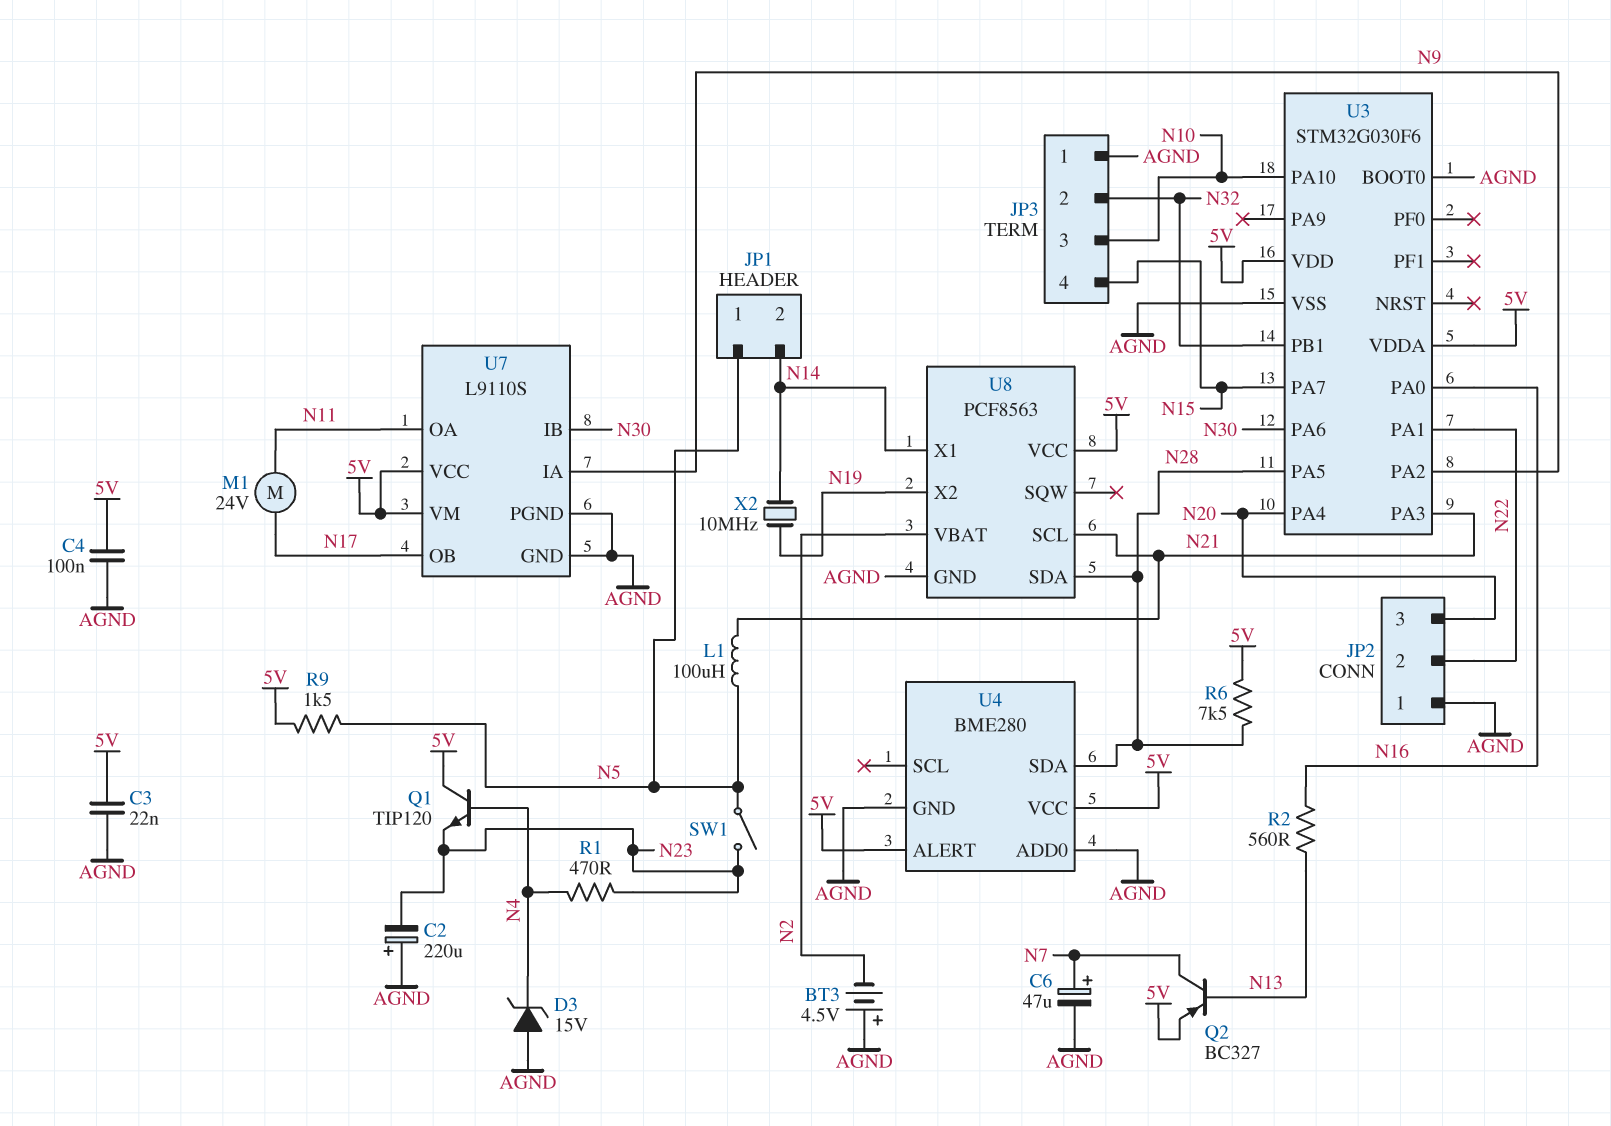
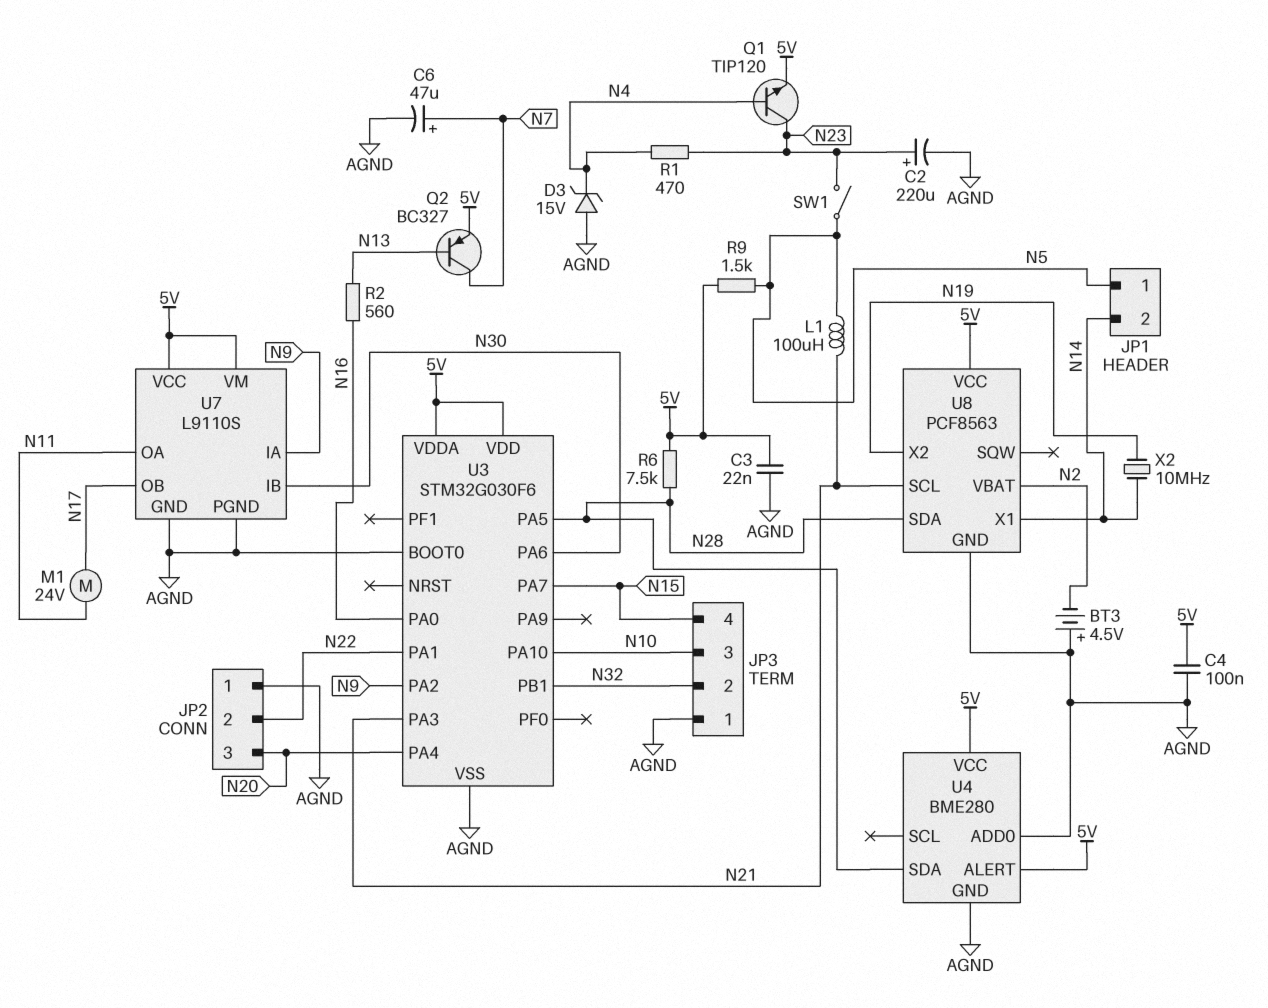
C2: 220uF (plus AGND, minus N23) -> 220uF (plus N23, minus AGND)
Q1: NPN TIP120 (B N4, C 5V, E N23) -> NPN TIP120 (B N4, C N23, E 5V)

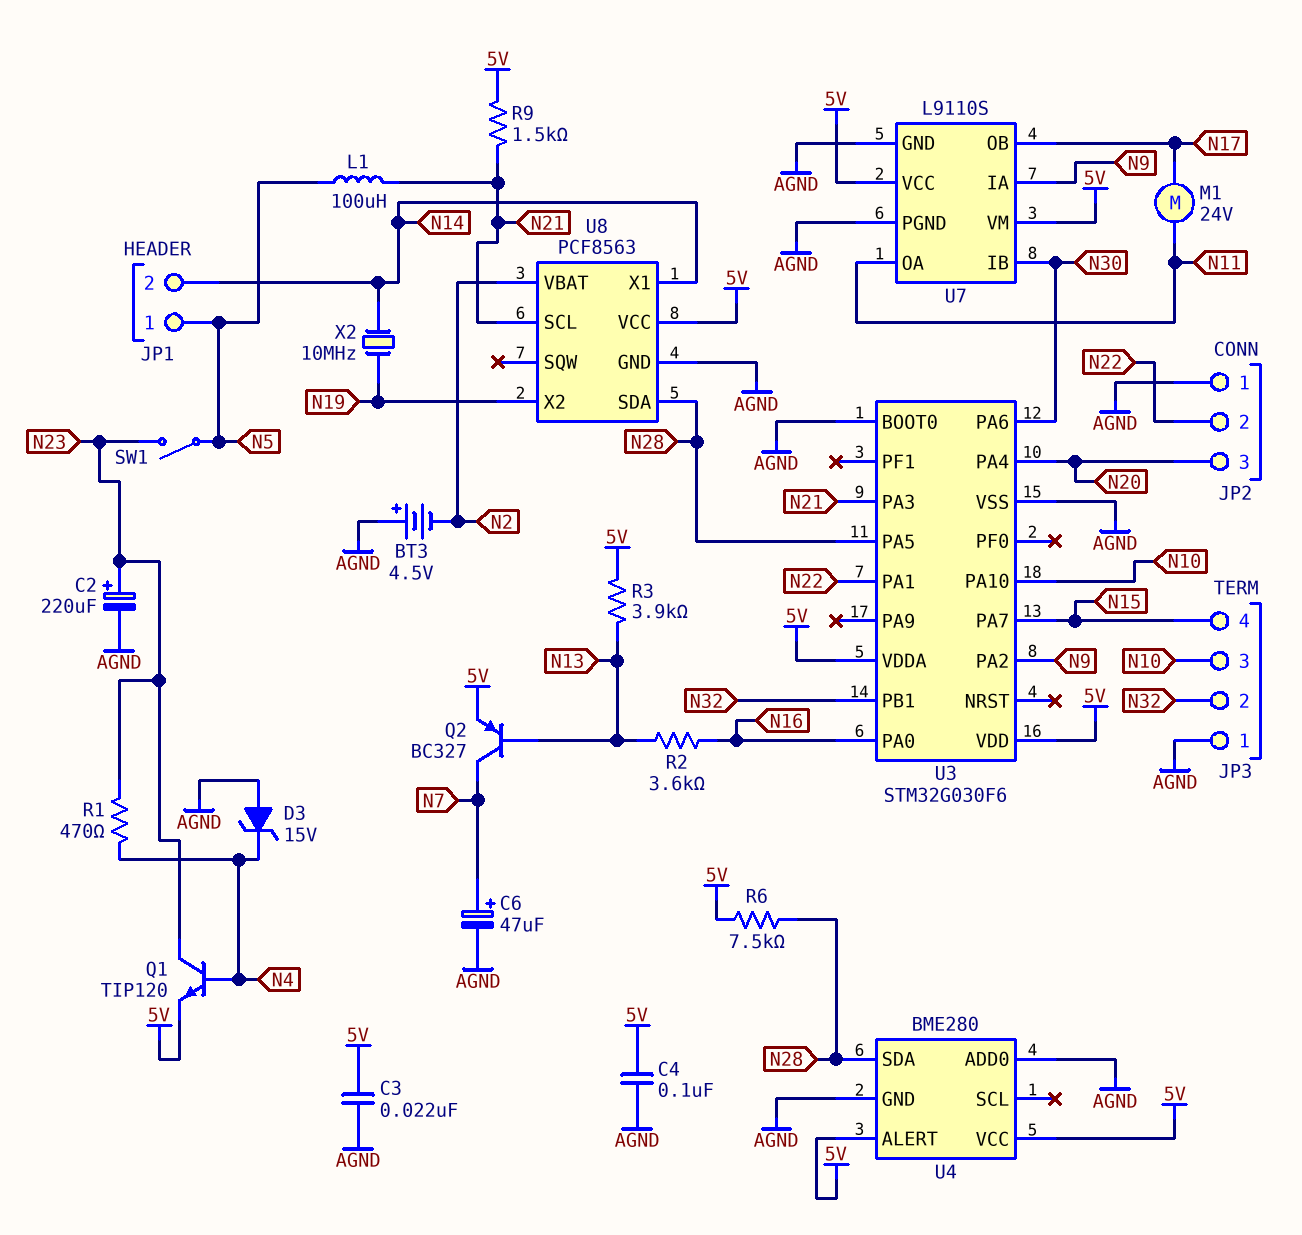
R2: 560 (N13, N16) -> 3.6k (N13, N16)
R3: none -> 3.9k (5V, N13)
R9: 1.5k (5V, N5) -> 1.5k (5V, N21)

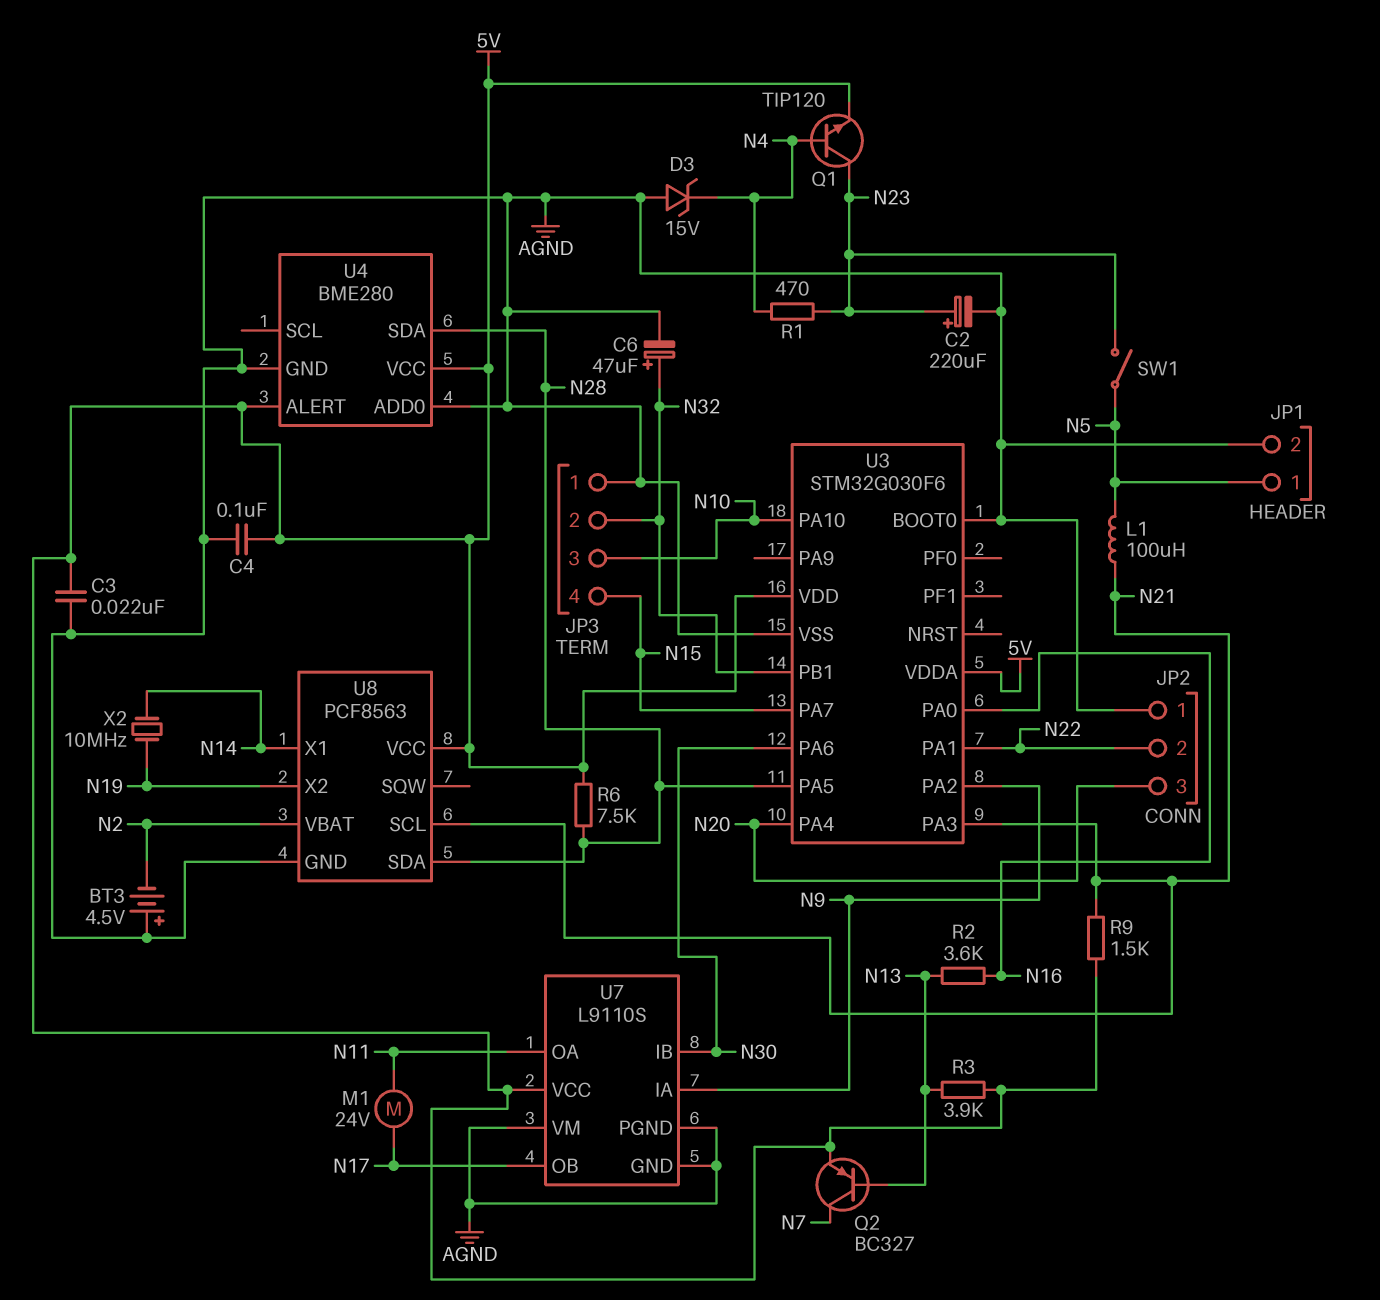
C6: 47uF (plus N7, minus AGND) -> 47uF (plus N32, minus AGND)
JP1 pin 2: N14 -> AGND
U7 pin VM: 5V -> AGND

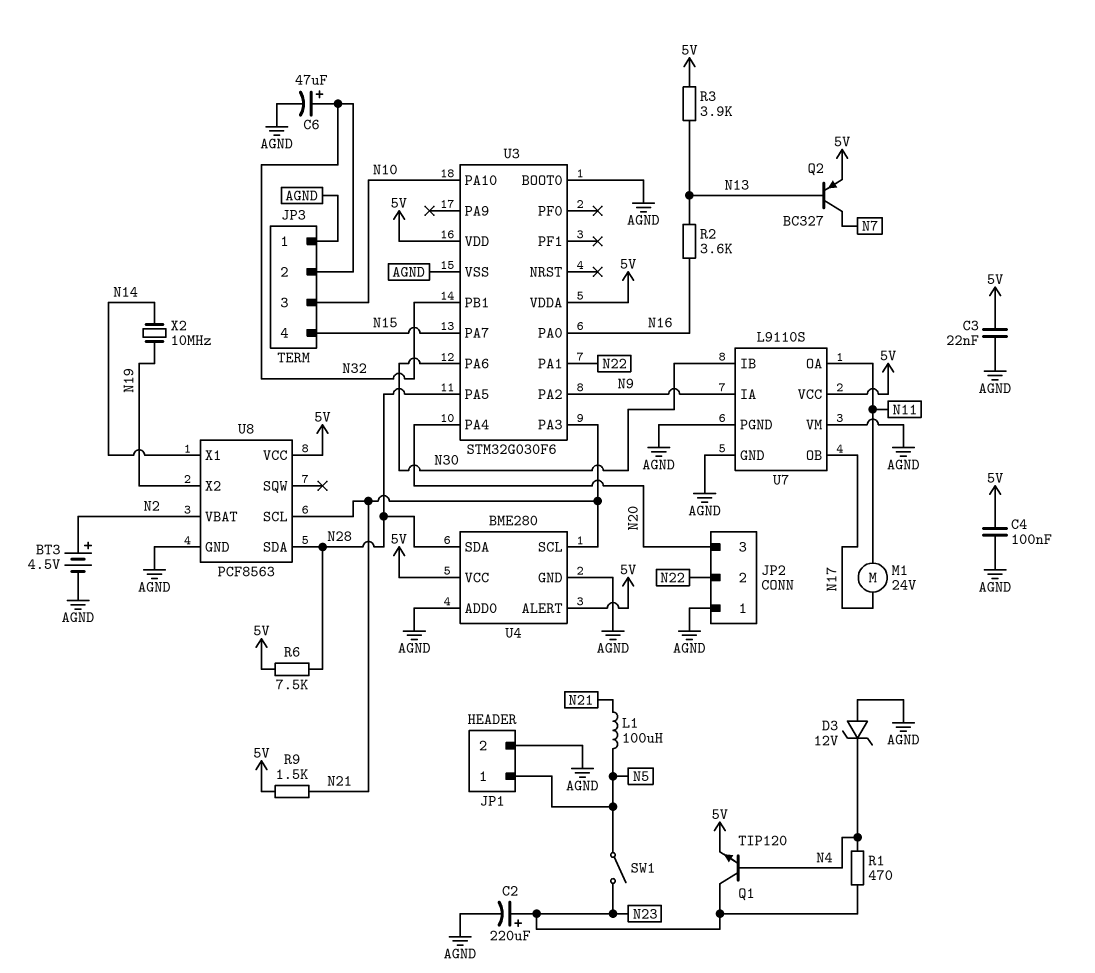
BT3: 4.5V (plus AGND, minus N2) -> 4.5V (plus N2, minus AGND)
D3: zener 15V (A AGND, K N4) -> zener 12V (A AGND, K N4)
U4 pin SCL: none -> N21

